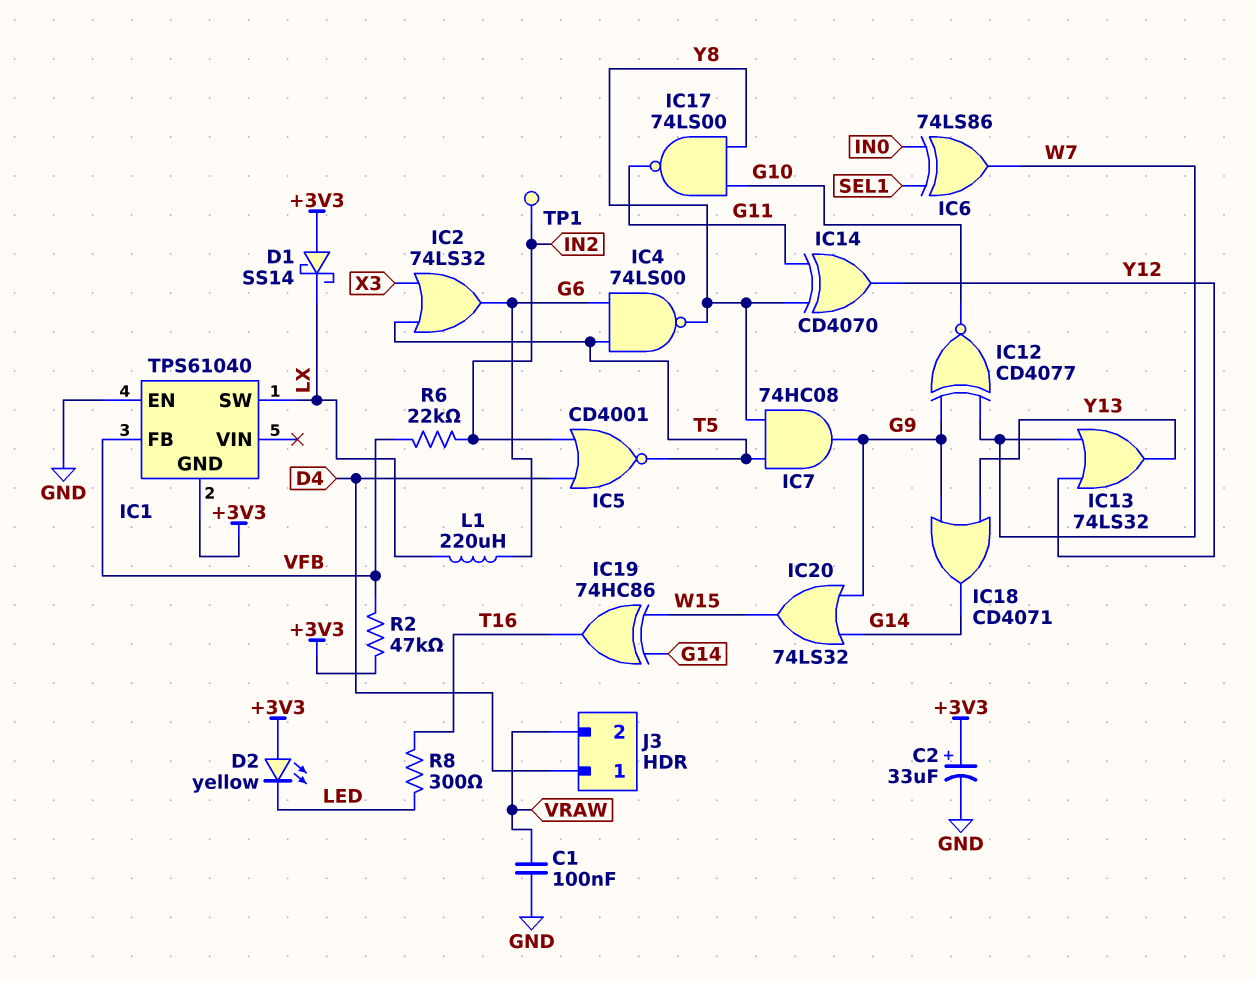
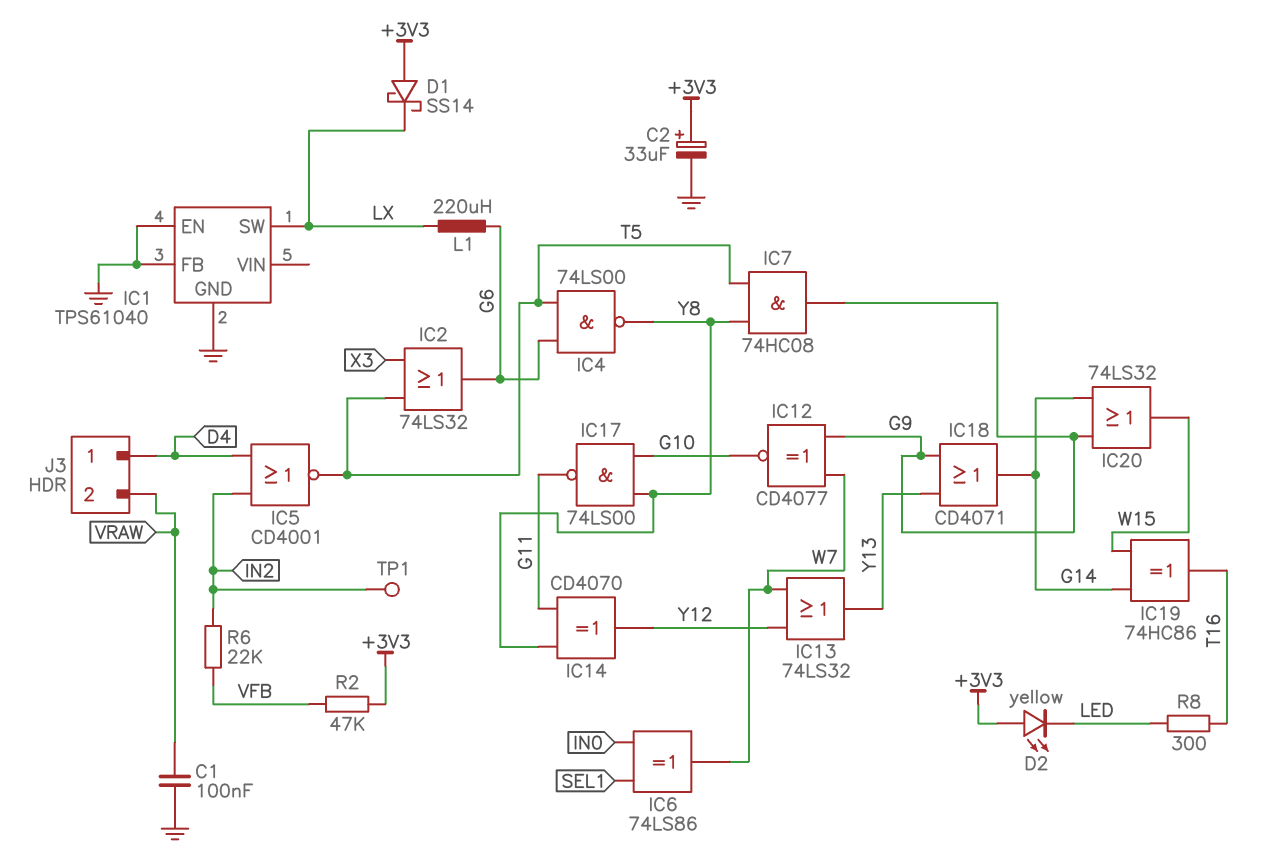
IC1 pin FB: VFB -> GND
IC1 pin GND: +3V3 -> GND

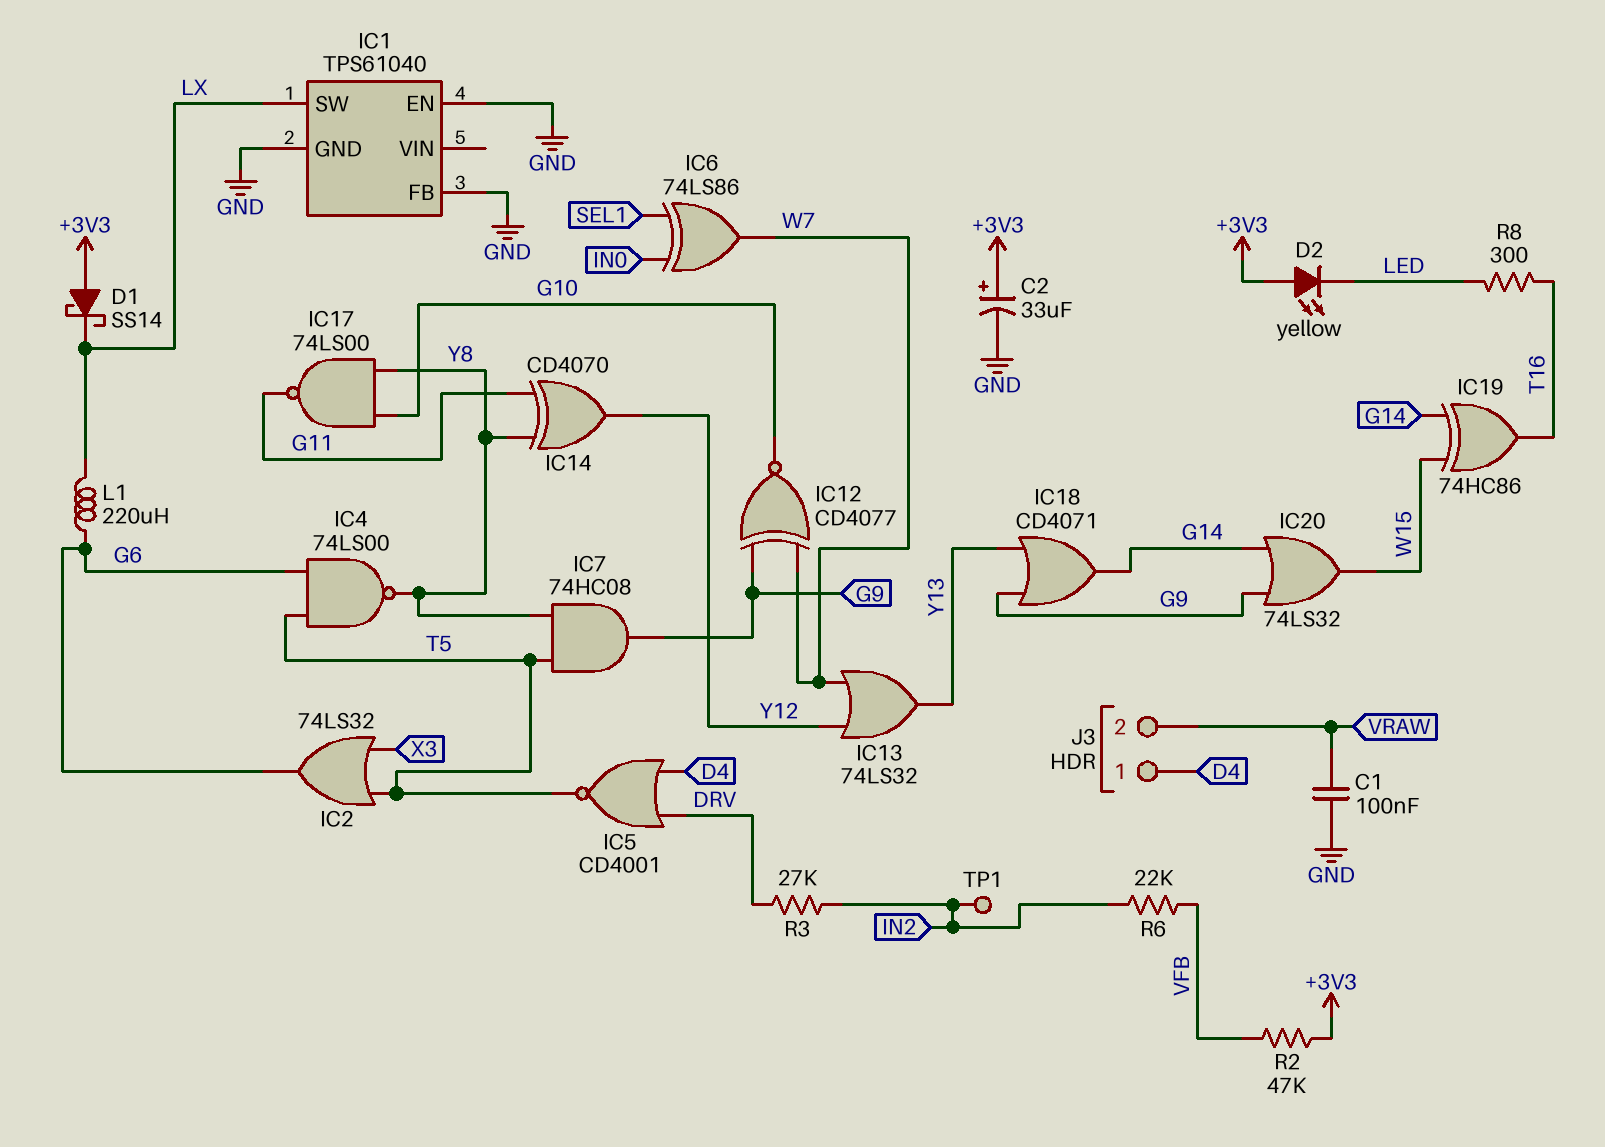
IC5: NOR CD4001 (in D4, in IN2, out T5) -> NOR CD4001 (in D4, in DRV, out T5)
R3: none -> 27k (DRV, IN2)

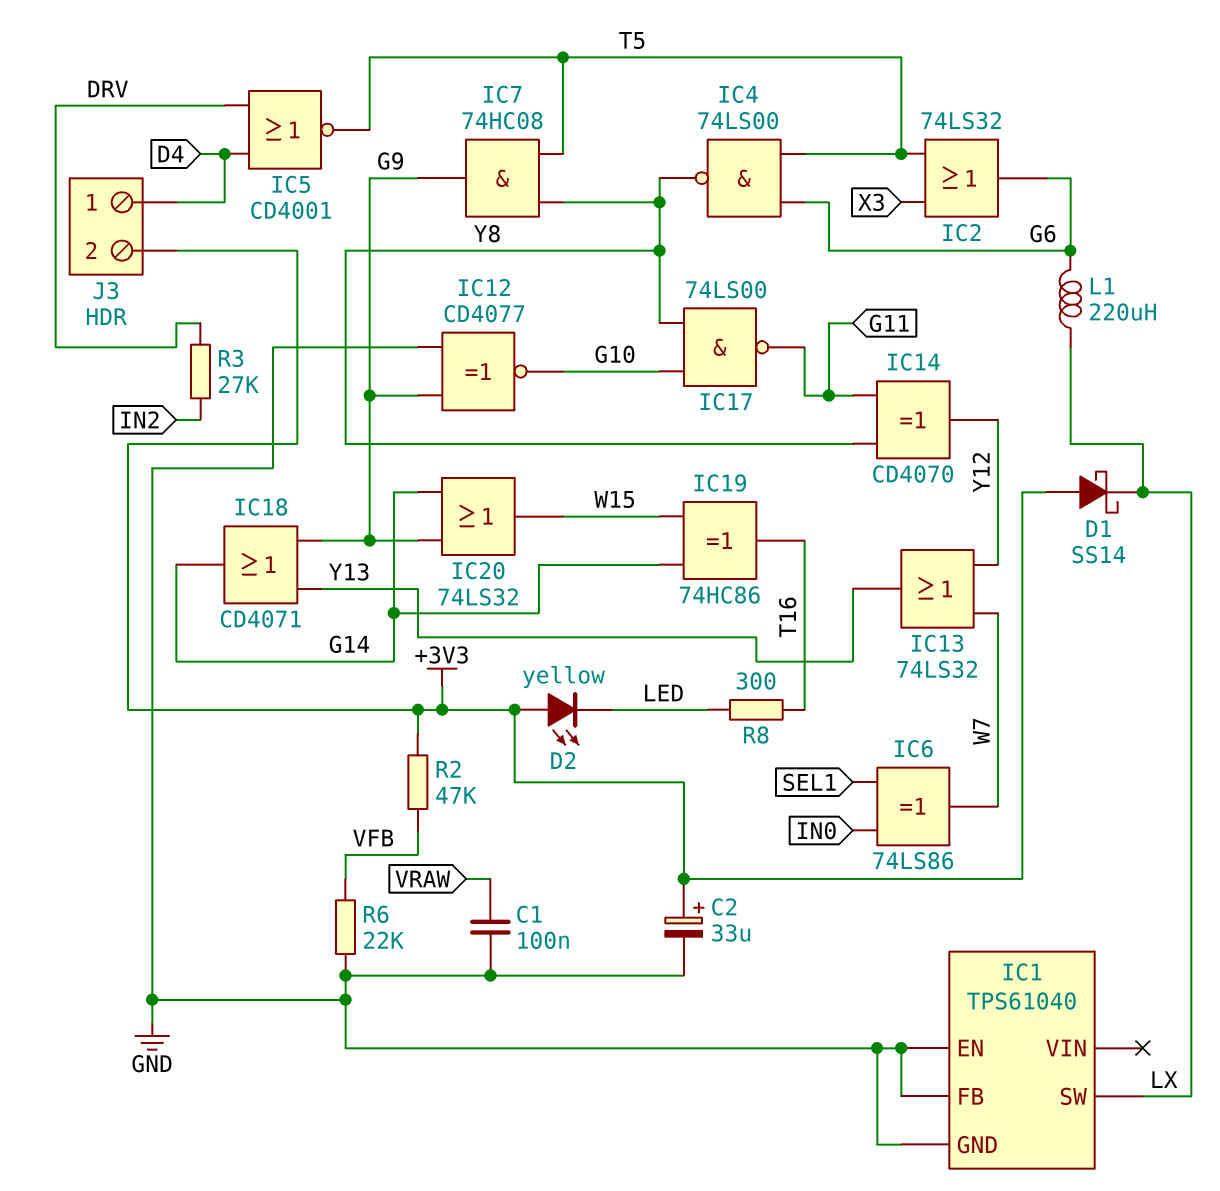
IC12: XNOR CD4077 (in G9, in W7, out G10) -> XNOR CD4077 (in G9, in GND, out G10)
J3 pin 2: VRAW -> +3V3
R6: 22k (IN2, VFB) -> 22k (GND, VFB)
TP1: test point (IN2) -> none

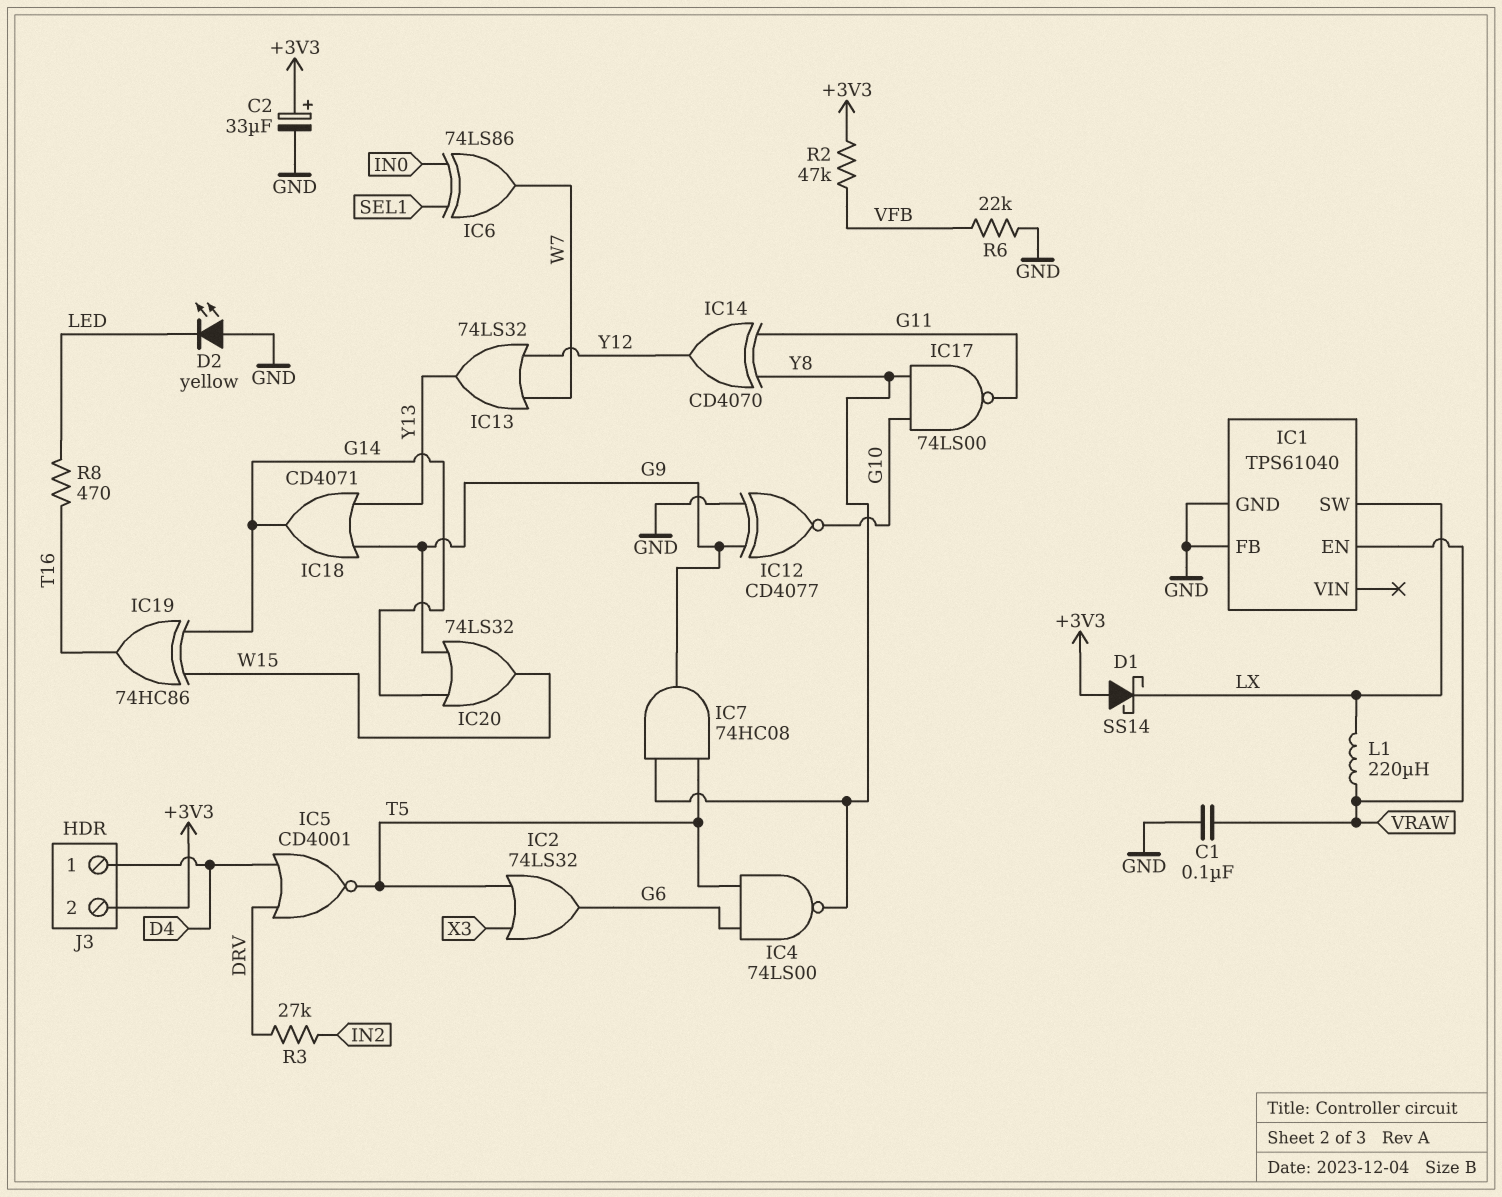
D2: LED yellow (A +3V3, K LED) -> LED yellow (A GND, K LED)
IC1 pin EN: GND -> VRAW
L1: 220uH (G6, LX) -> 220uH (LX, VRAW)
R8: 300 (LED, T16) -> 470 (LED, T16)

